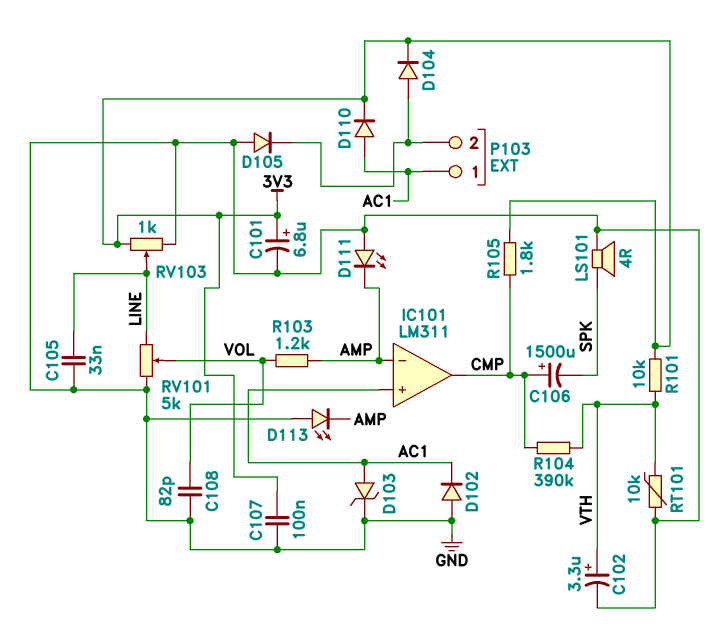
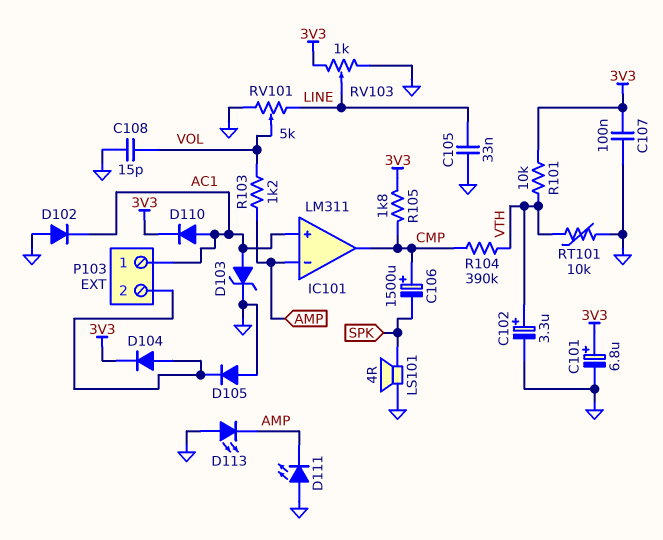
C108: 82pF (GND, VOL) -> 15pF (GND, VOL)

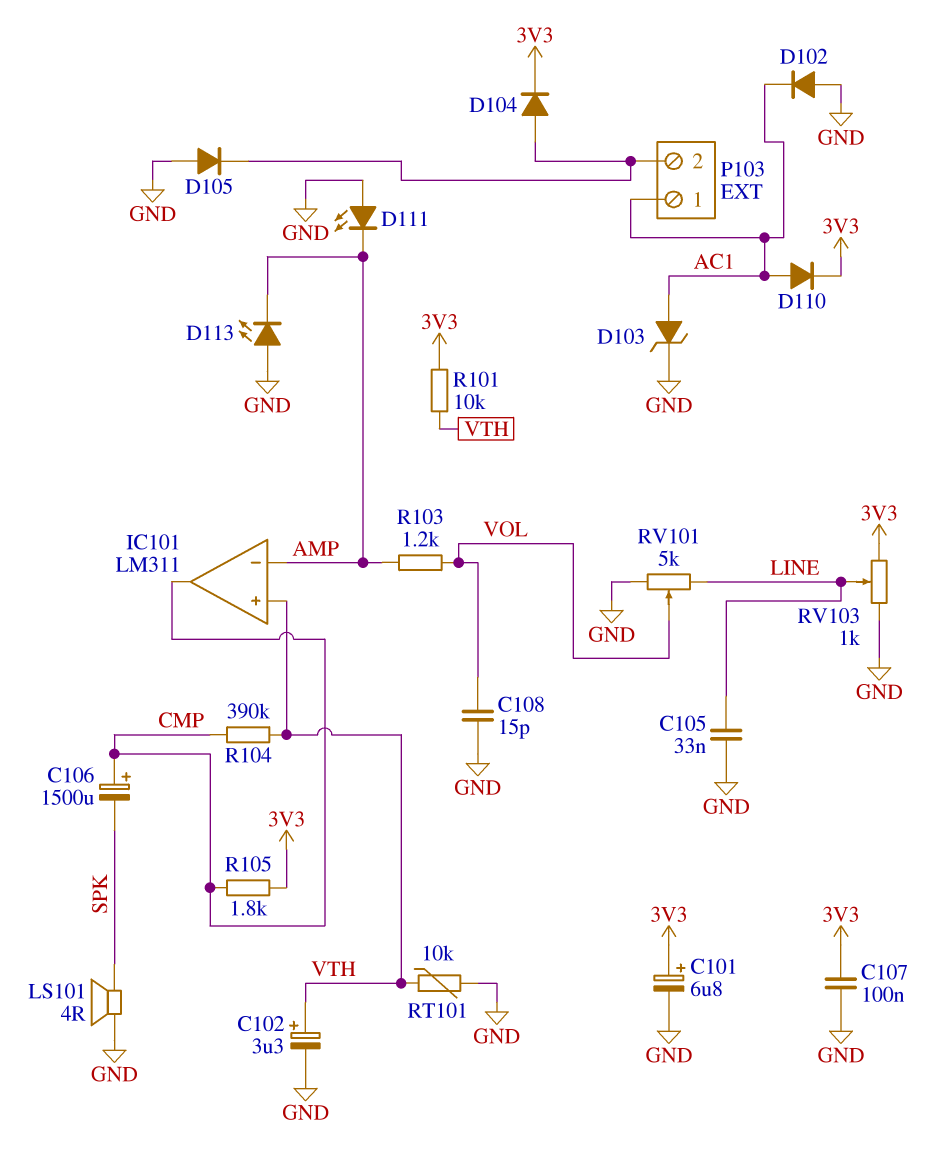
IC101 pin in+: AC1 -> VTH

